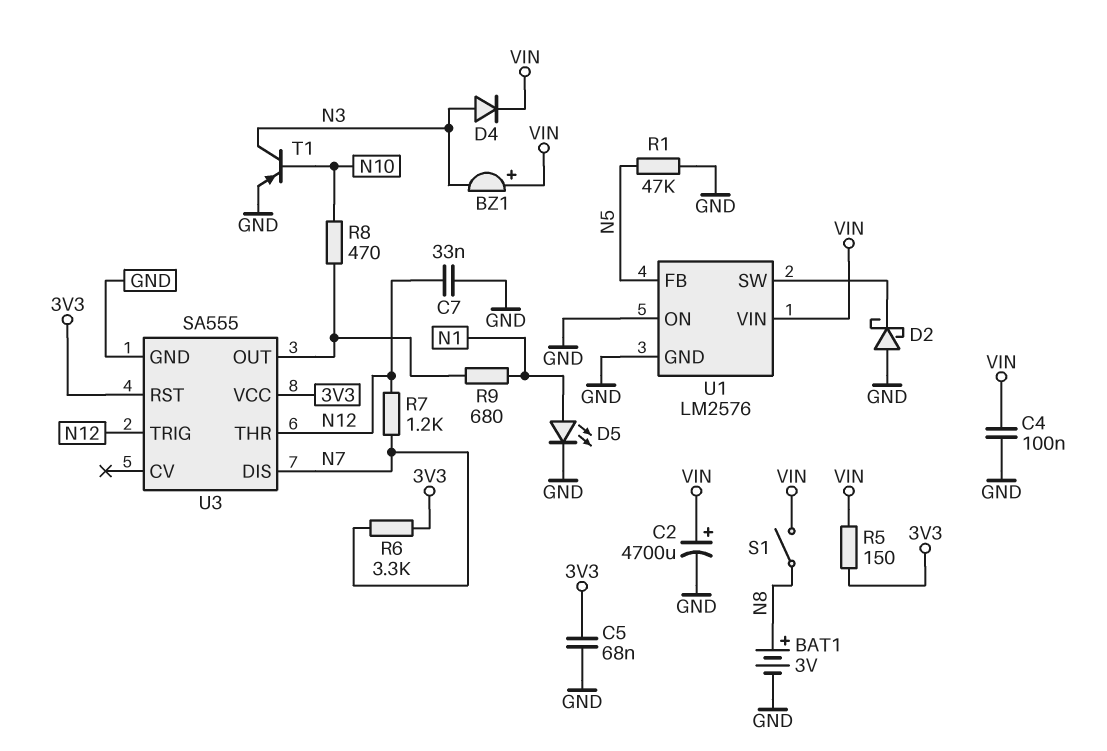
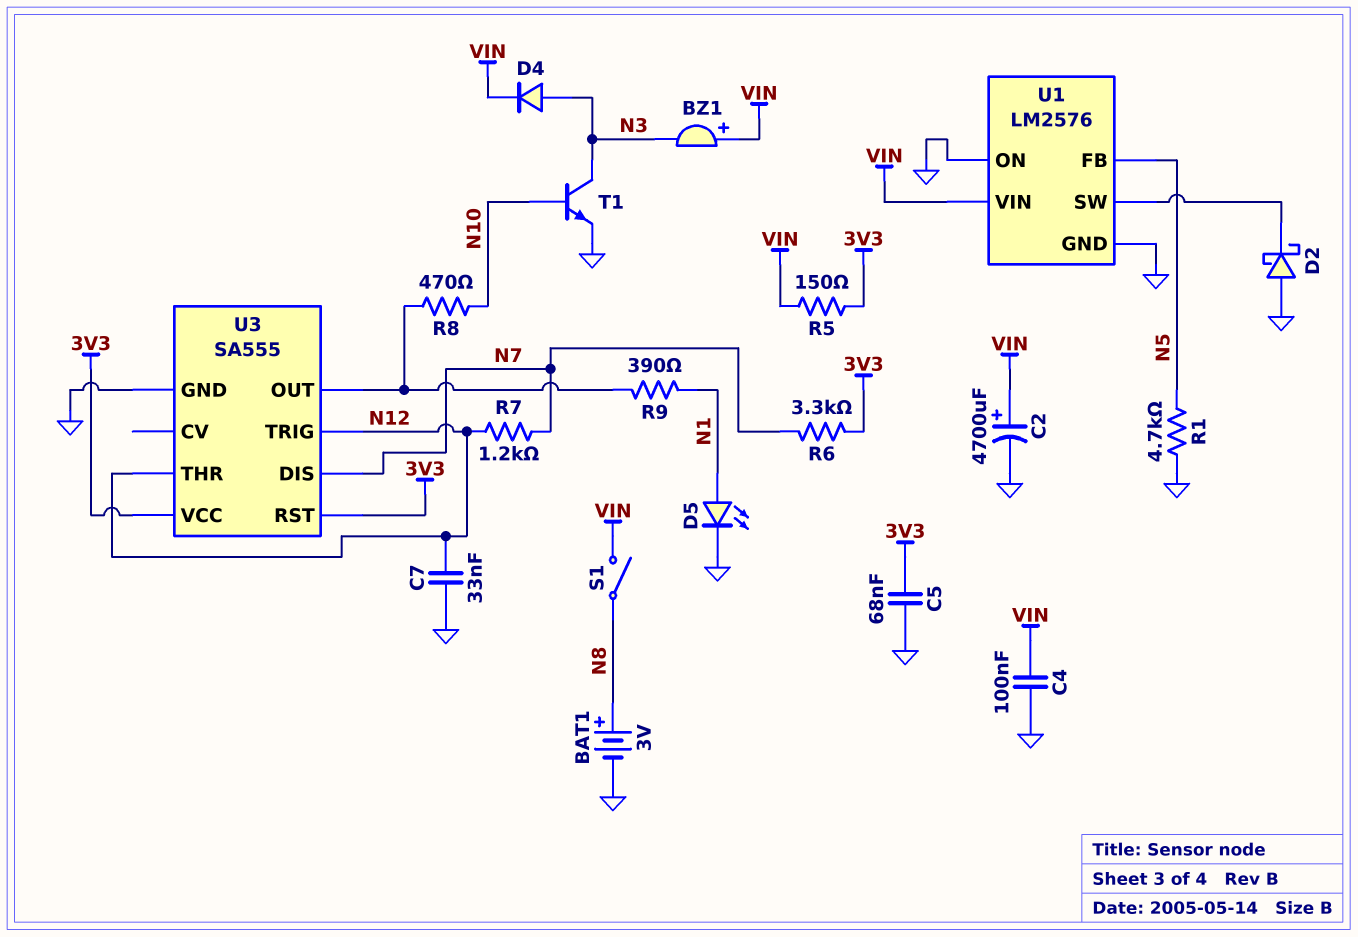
R1: 47k (GND, N5) -> 4.7k (GND, N5)
R9: 680 (N1, U3/OUT) -> 390 (N1, U3/OUT)
T1: PNP (B N10, C N3, E GND) -> NPN (B N10, C N3, E GND)

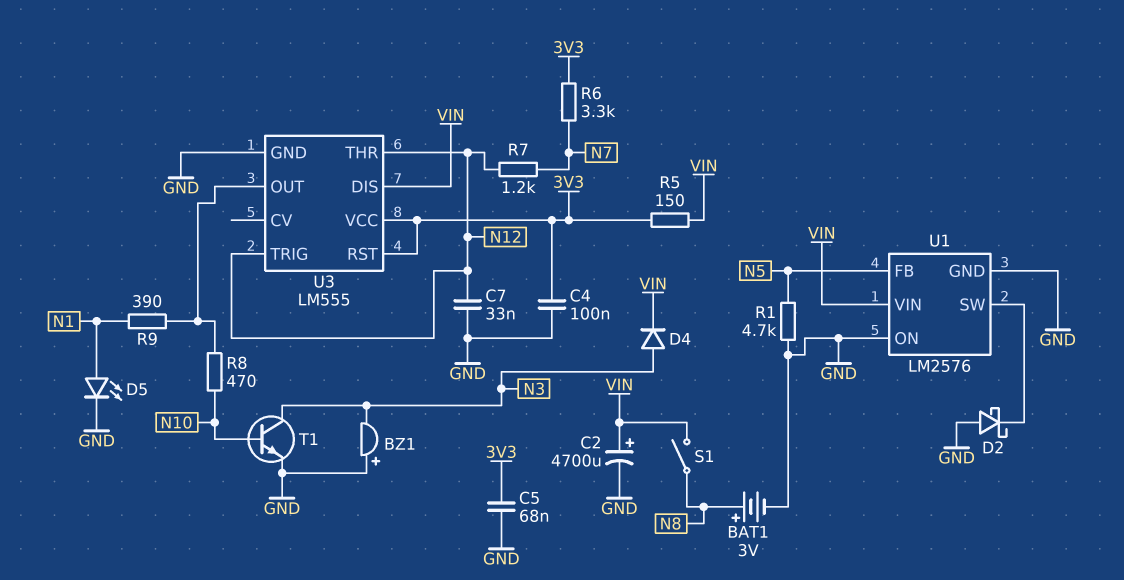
BZ1: buzzer (plus VIN, minus N3) -> buzzer (plus GND, minus N3)
C4: 100nF (GND, VIN) -> 100nF (3V3, GND)
U3: SA555 -> LM555
U3 pin DIS: N7 -> VIN

